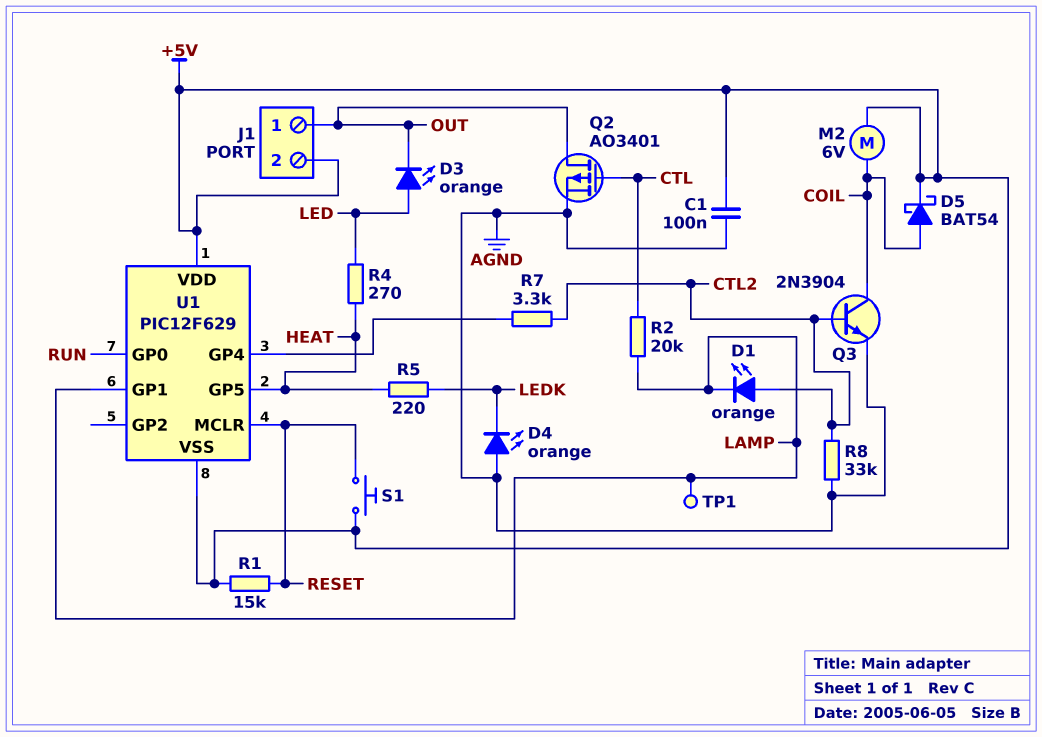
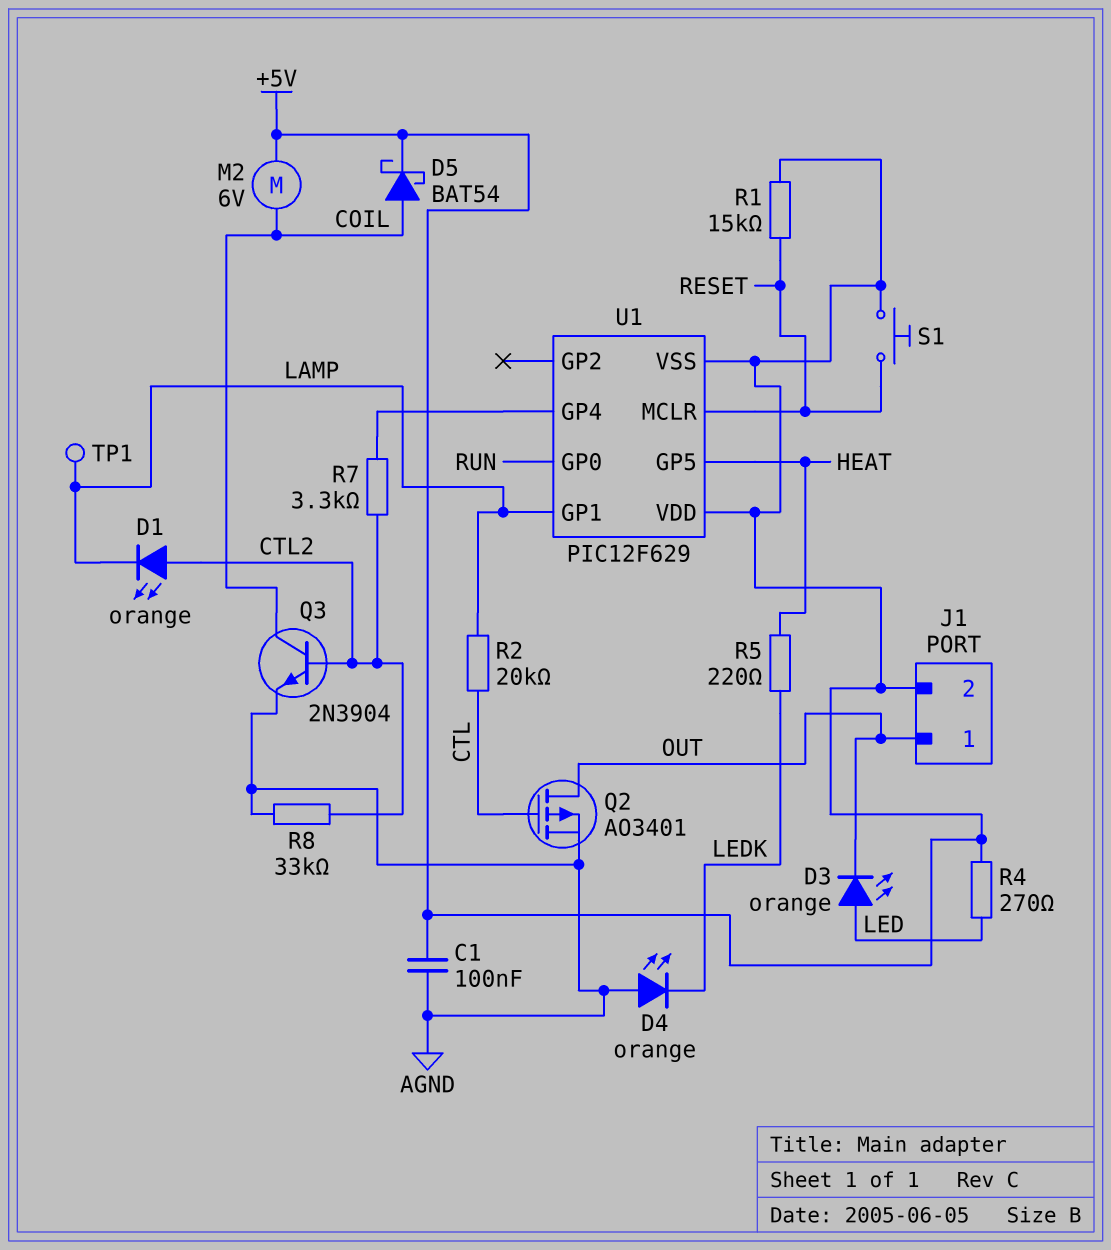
R4: 270 (HEAT, LED) -> 270 (+5V, LED)

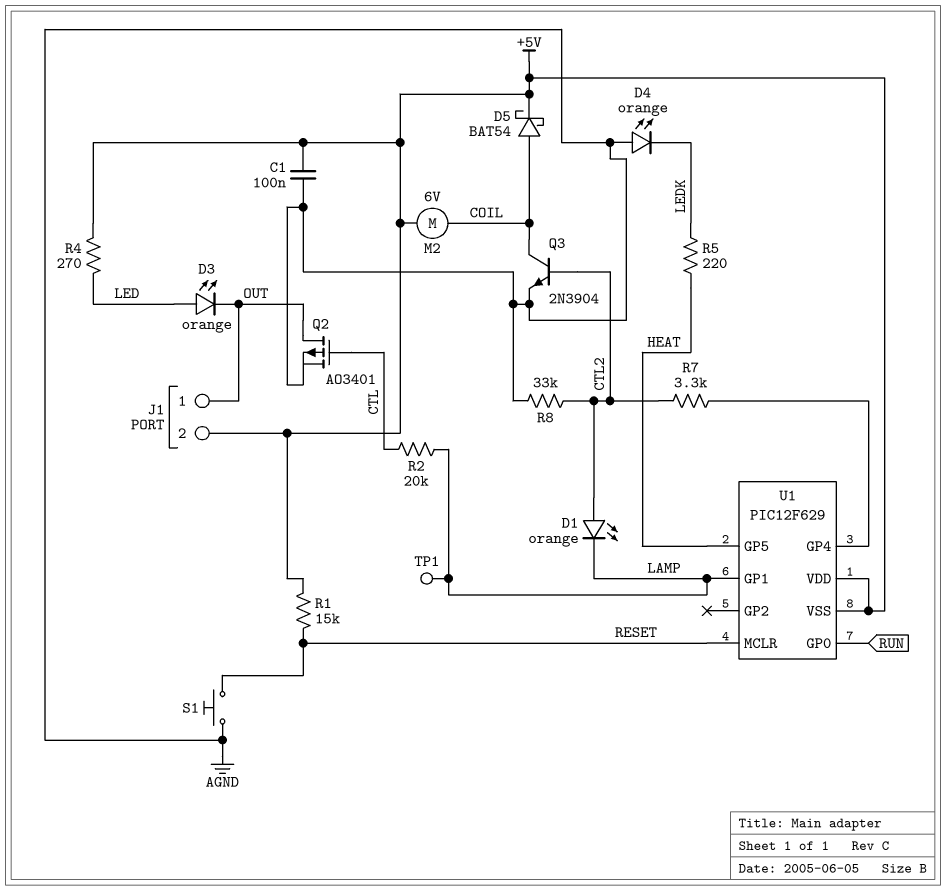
S1: button (+5V, RESET) -> button (AGND, RESET)

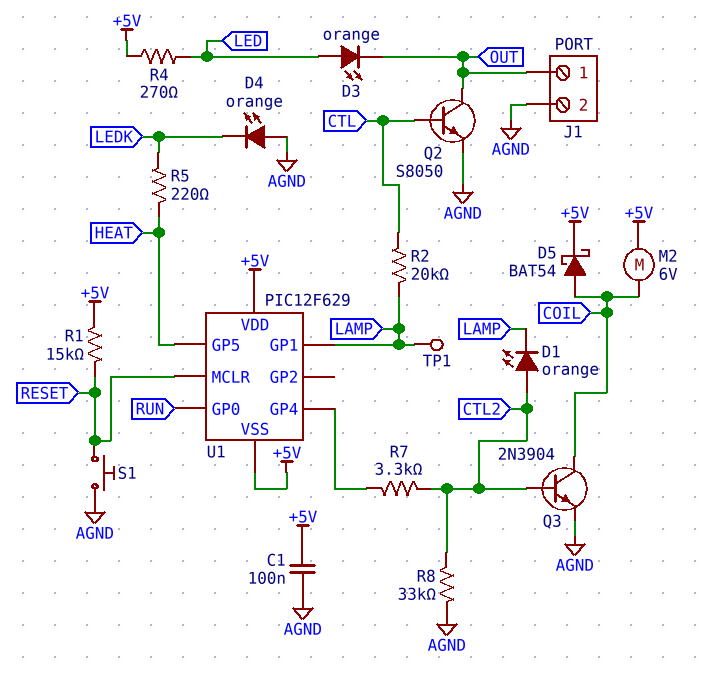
J1 pin 2: +5V -> AGND
Q2: PMOS AO3401 (G CTL, D OUT, S AGND) -> NPN S8050 (B CTL, C OUT, E AGND)

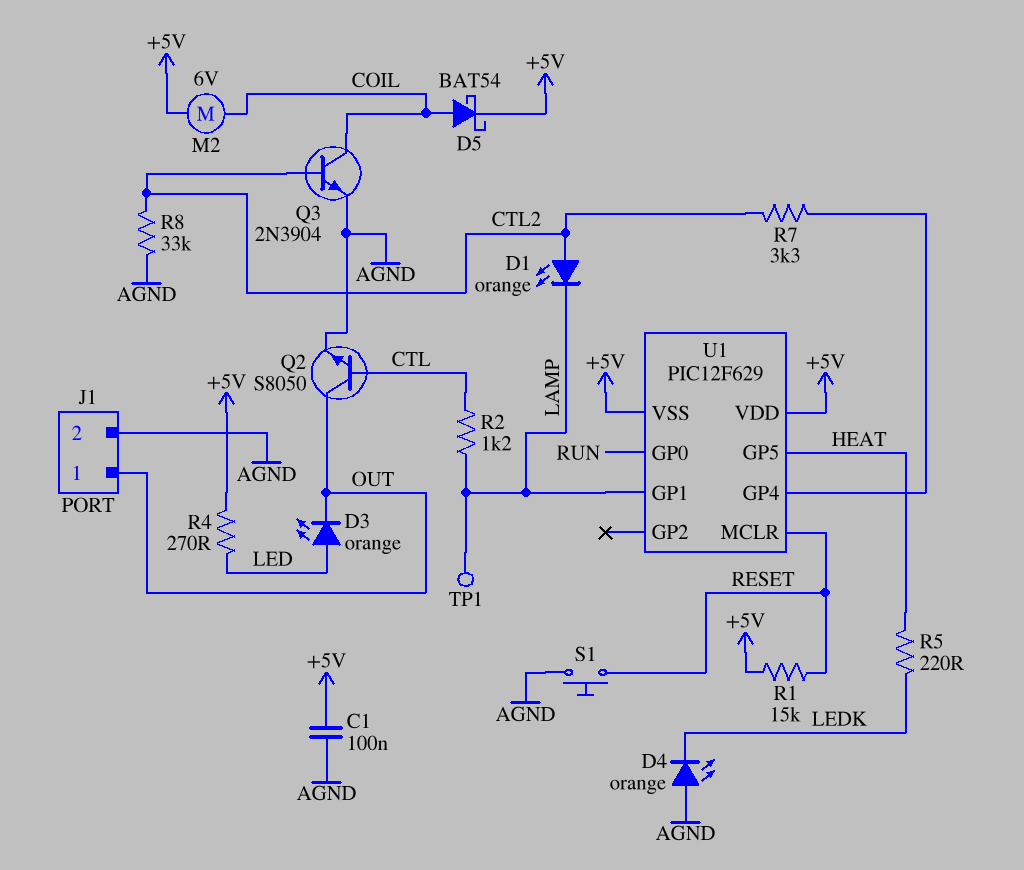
R2: 20k (CTL, LAMP) -> 1.2k (CTL, LAMP)

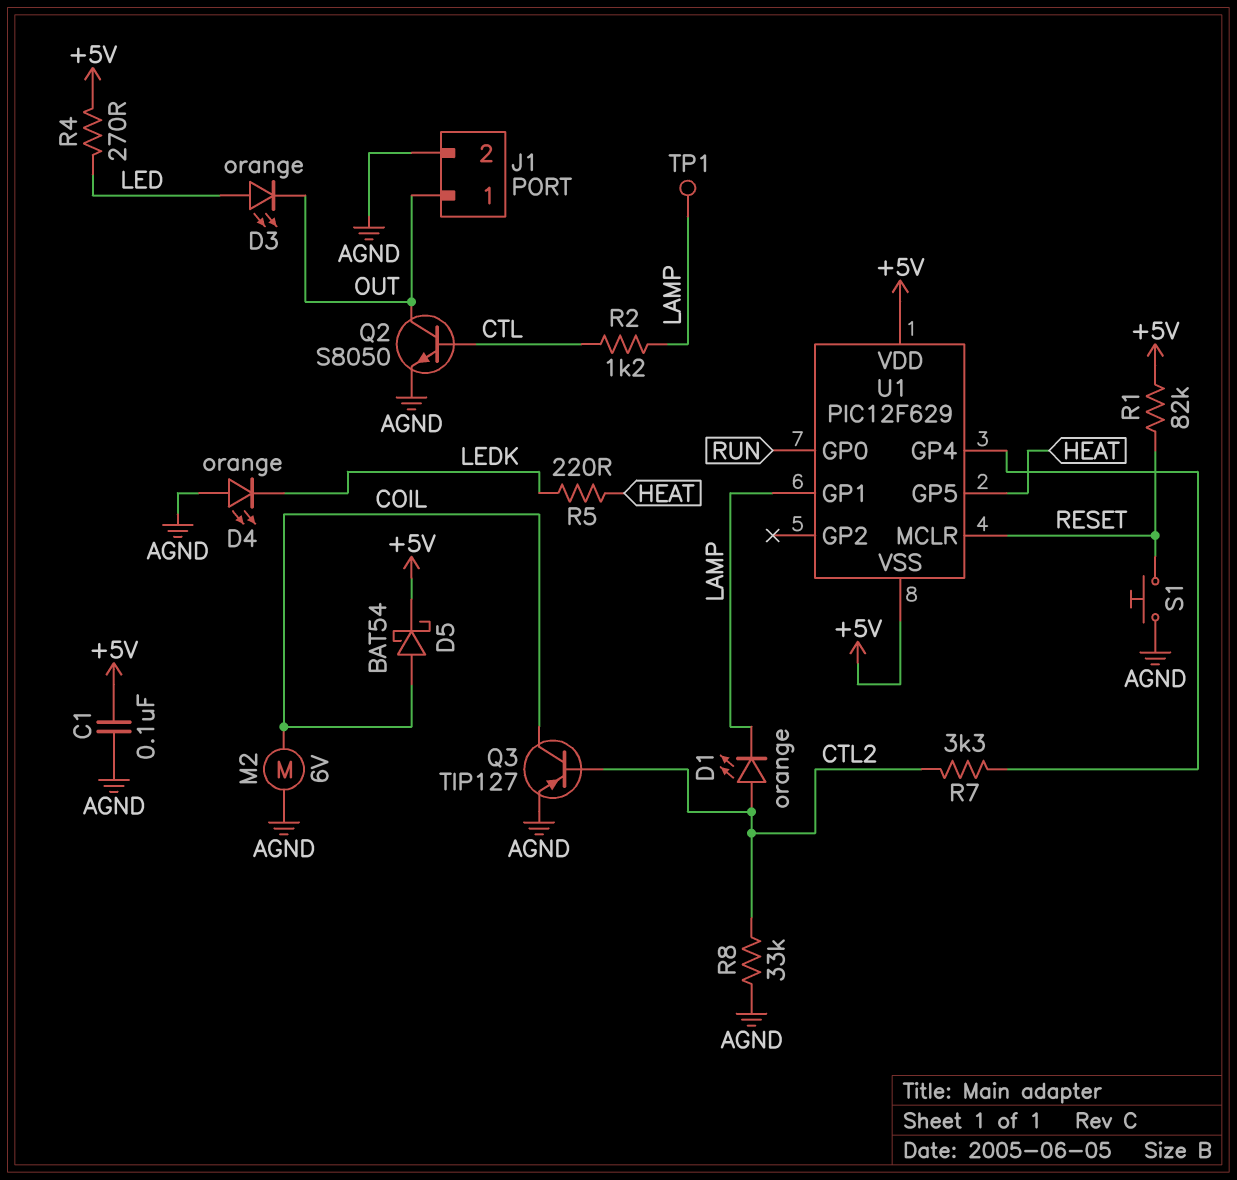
M2: motor 6V (+5V, COIL) -> motor 6V (AGND, COIL)
Q3: NPN 2N3904 (B CTL2, C COIL, E AGND) -> PNP TIP127 (B CTL2, C COIL, E AGND)
R1: 15k (+5V, RESET) -> 82k (+5V, RESET)

